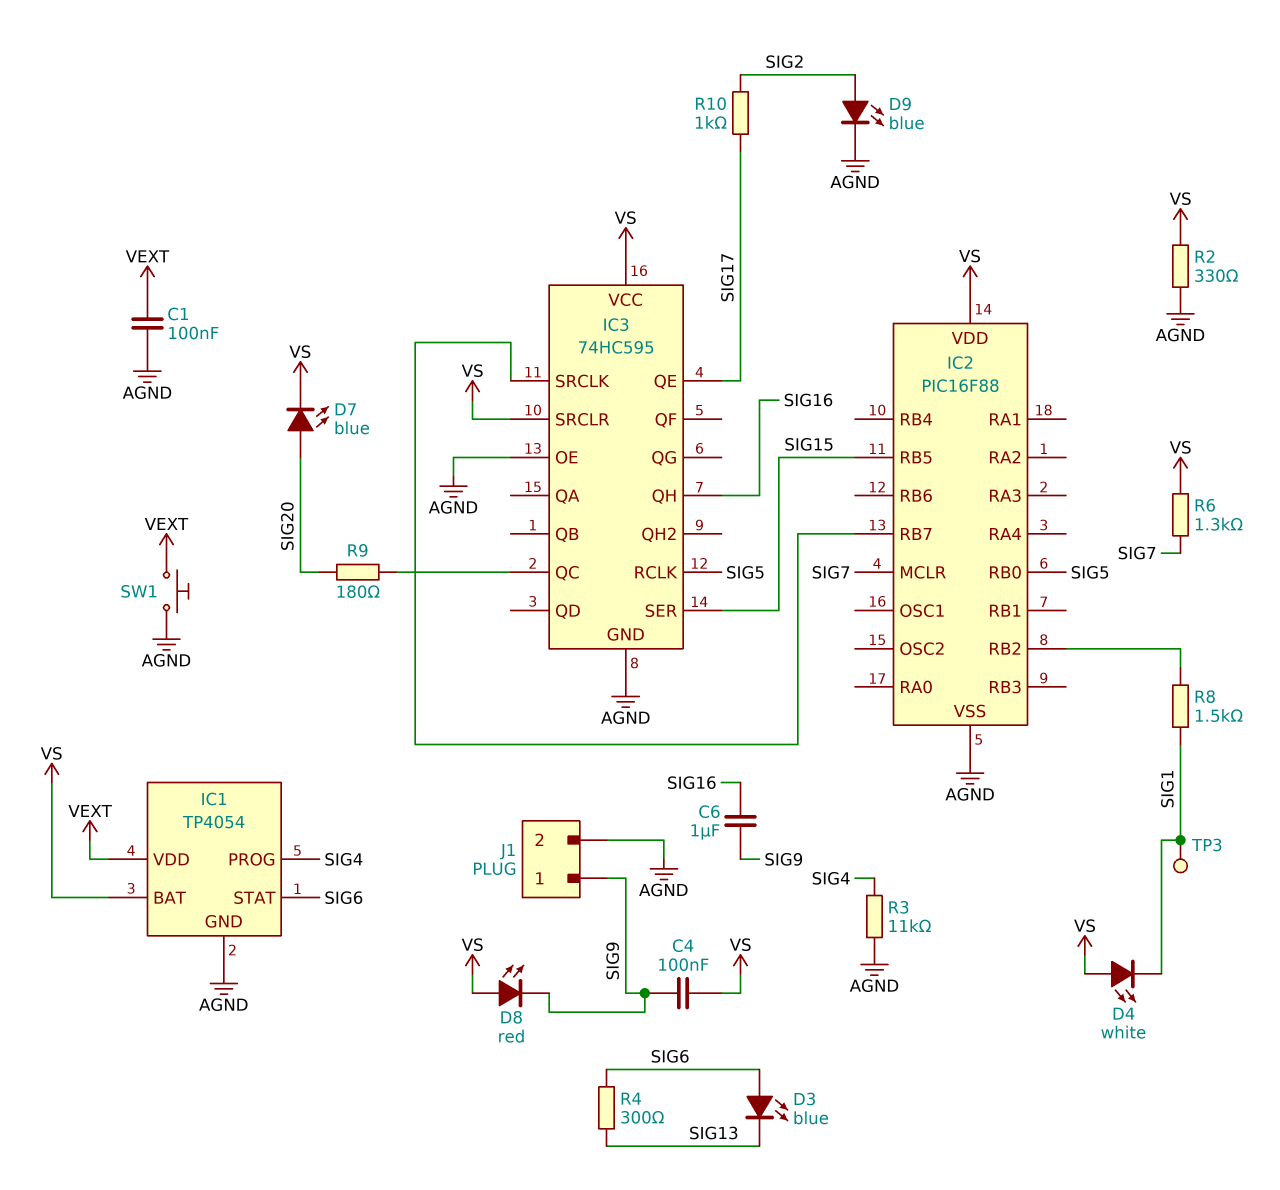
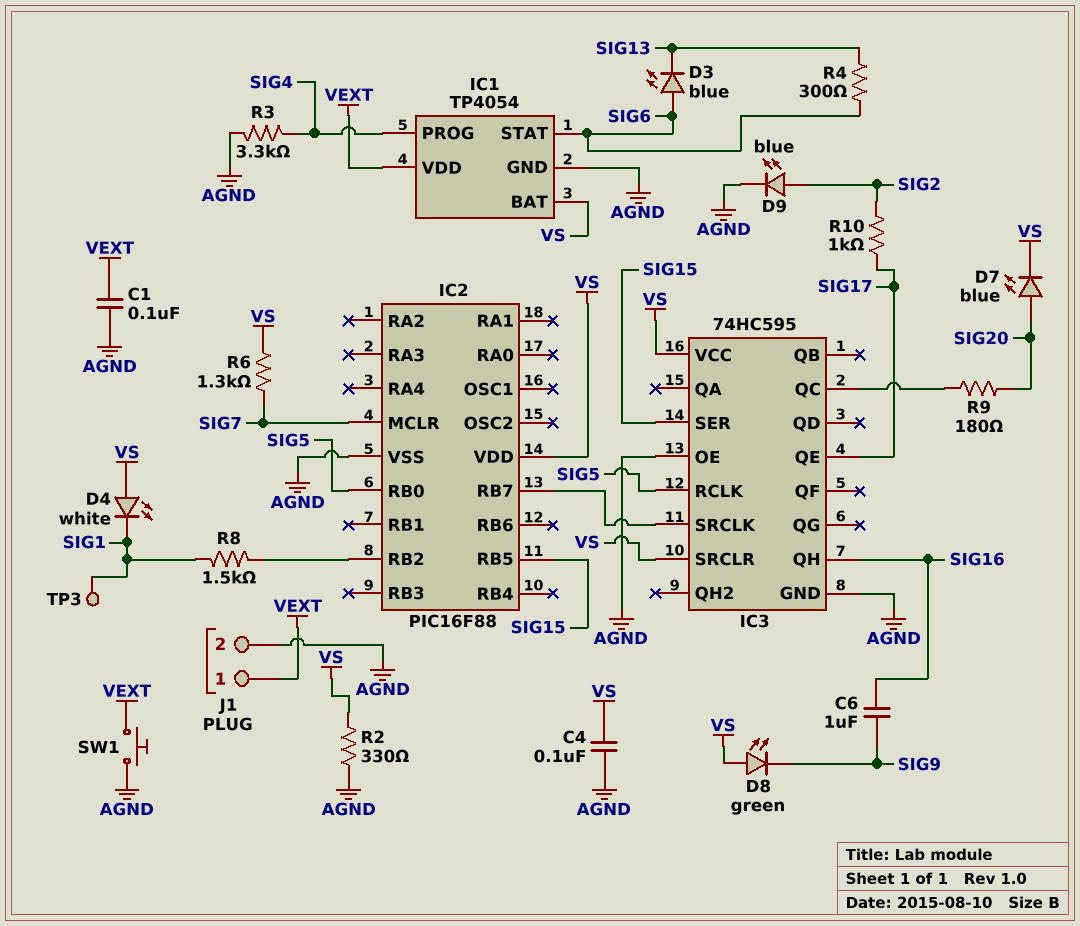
C4: 100nF (SIG9, VS) -> 100nF (AGND, VS)
D8: LED red (A VS, K SIG9) -> LED green (A VS, K SIG9)
J1 pin 1: SIG9 -> VEXT
R3: 11k (AGND, SIG4) -> 3.3k (AGND, SIG4)

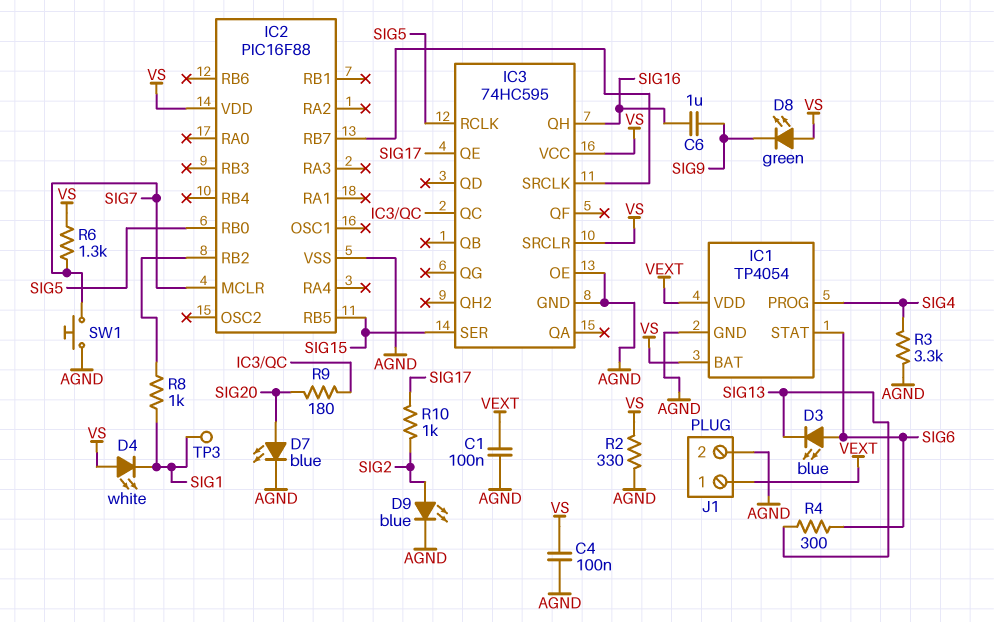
D7: LED blue (A SIG20, K VS) -> LED blue (A SIG20, K AGND)
R8: 1.5k (IC2/RB2, SIG1) -> 1k (IC2/RB2, SIG1)
SW1: button (AGND, VEXT) -> button (AGND, SIG7)

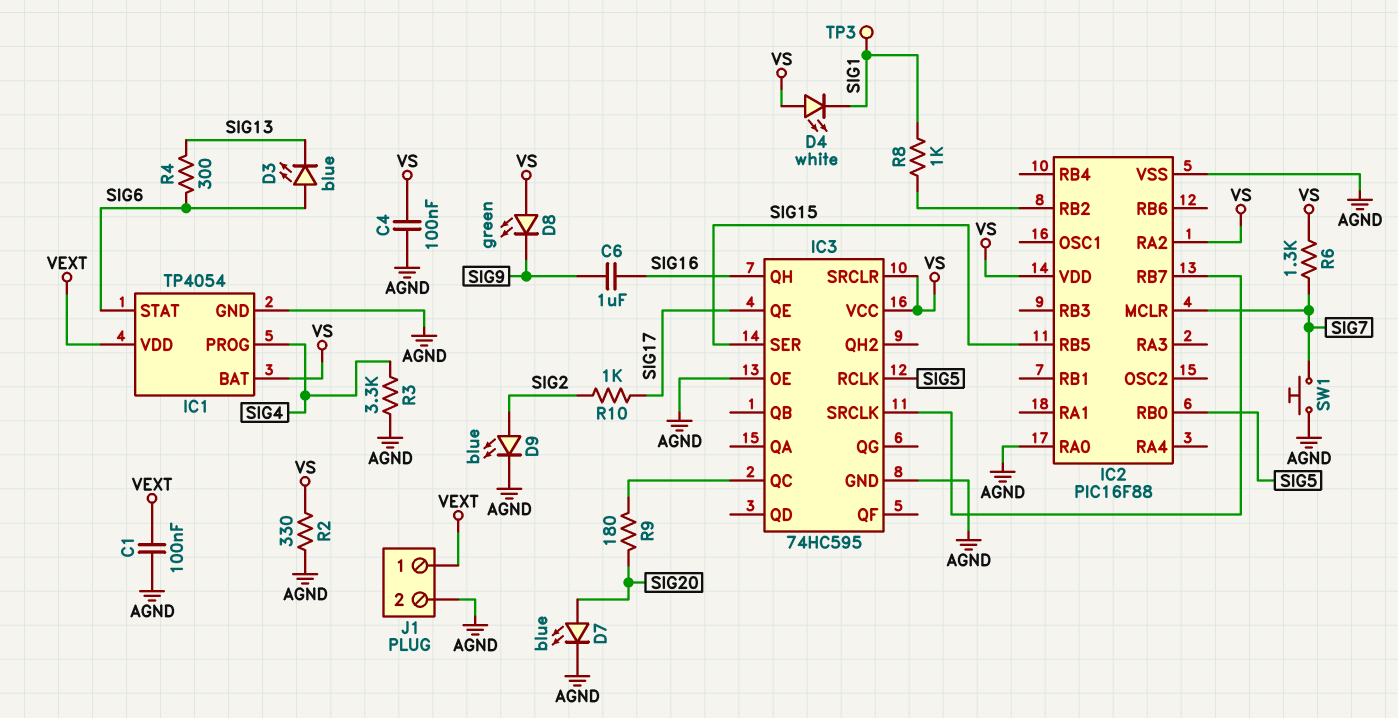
IC2 pin RA0: none -> AGND
IC2 pin RA2: none -> VS

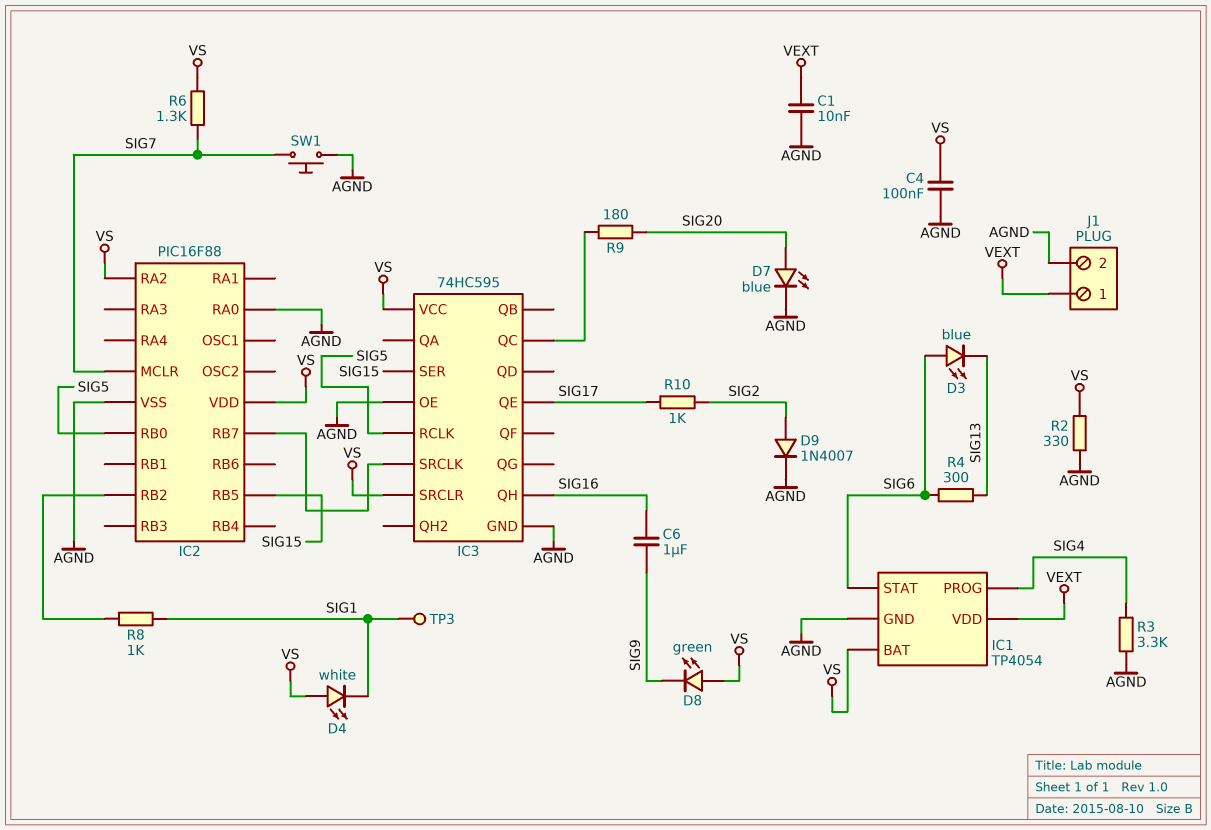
C1: 100nF (AGND, VEXT) -> 10nF (AGND, VEXT)
D9: LED blue (A SIG2, K AGND) -> diode 1N4007 (A SIG2, K AGND)

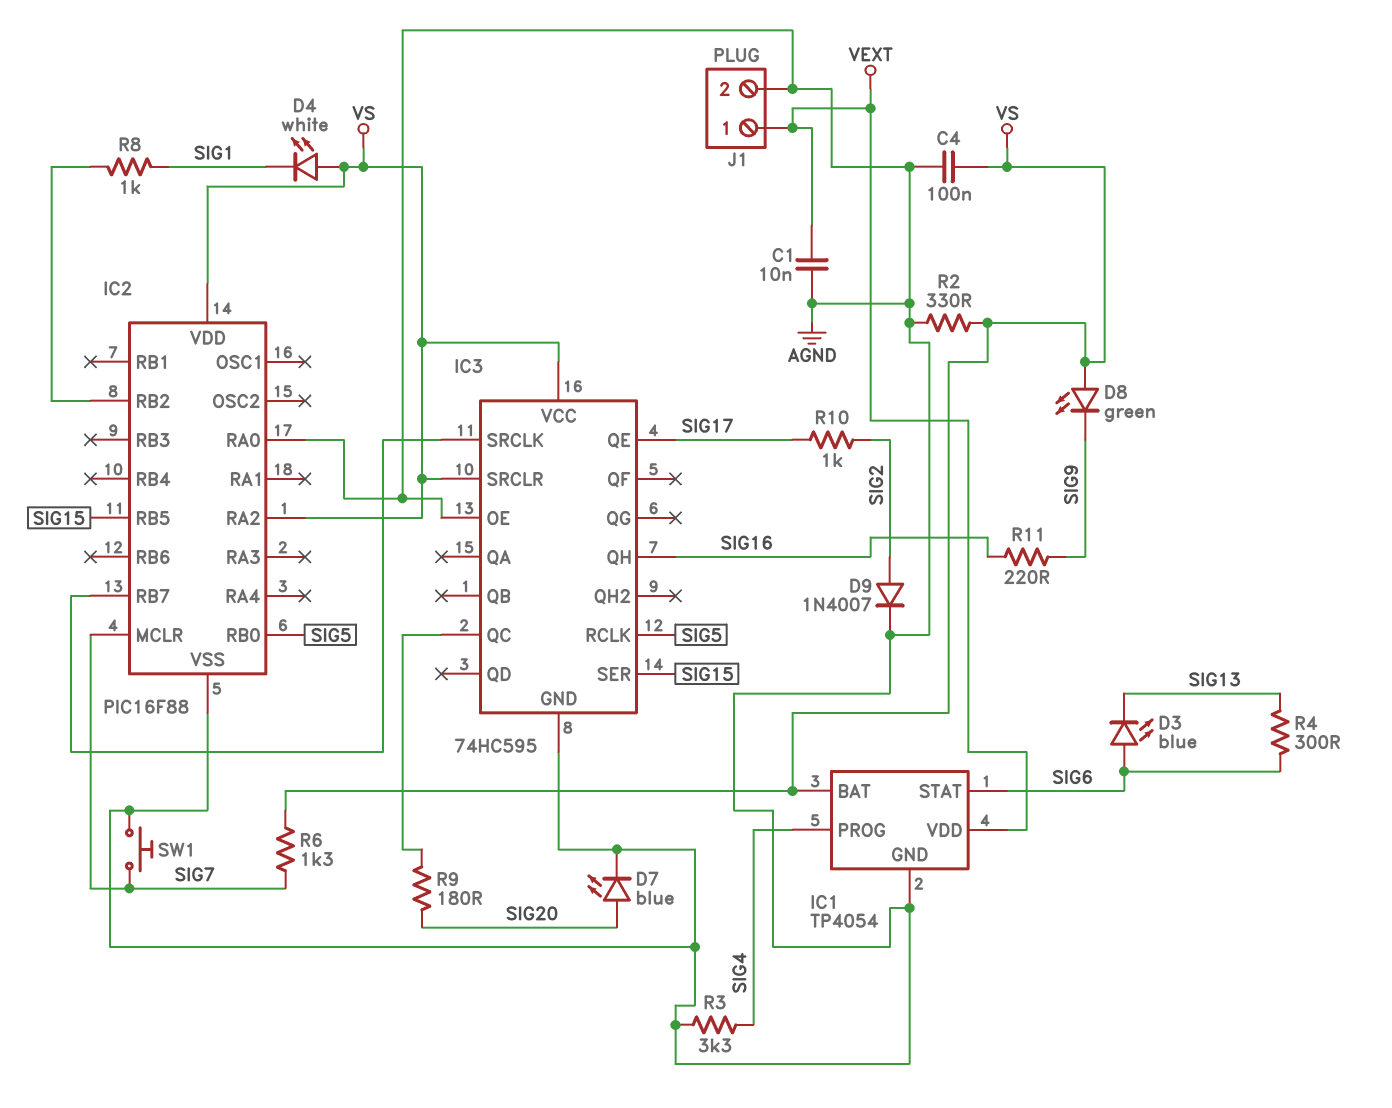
C6: 1uF (SIG9, SIG16) -> none
R11: none -> 220 (SIG9, SIG16)
TP3: test point (SIG1) -> none

